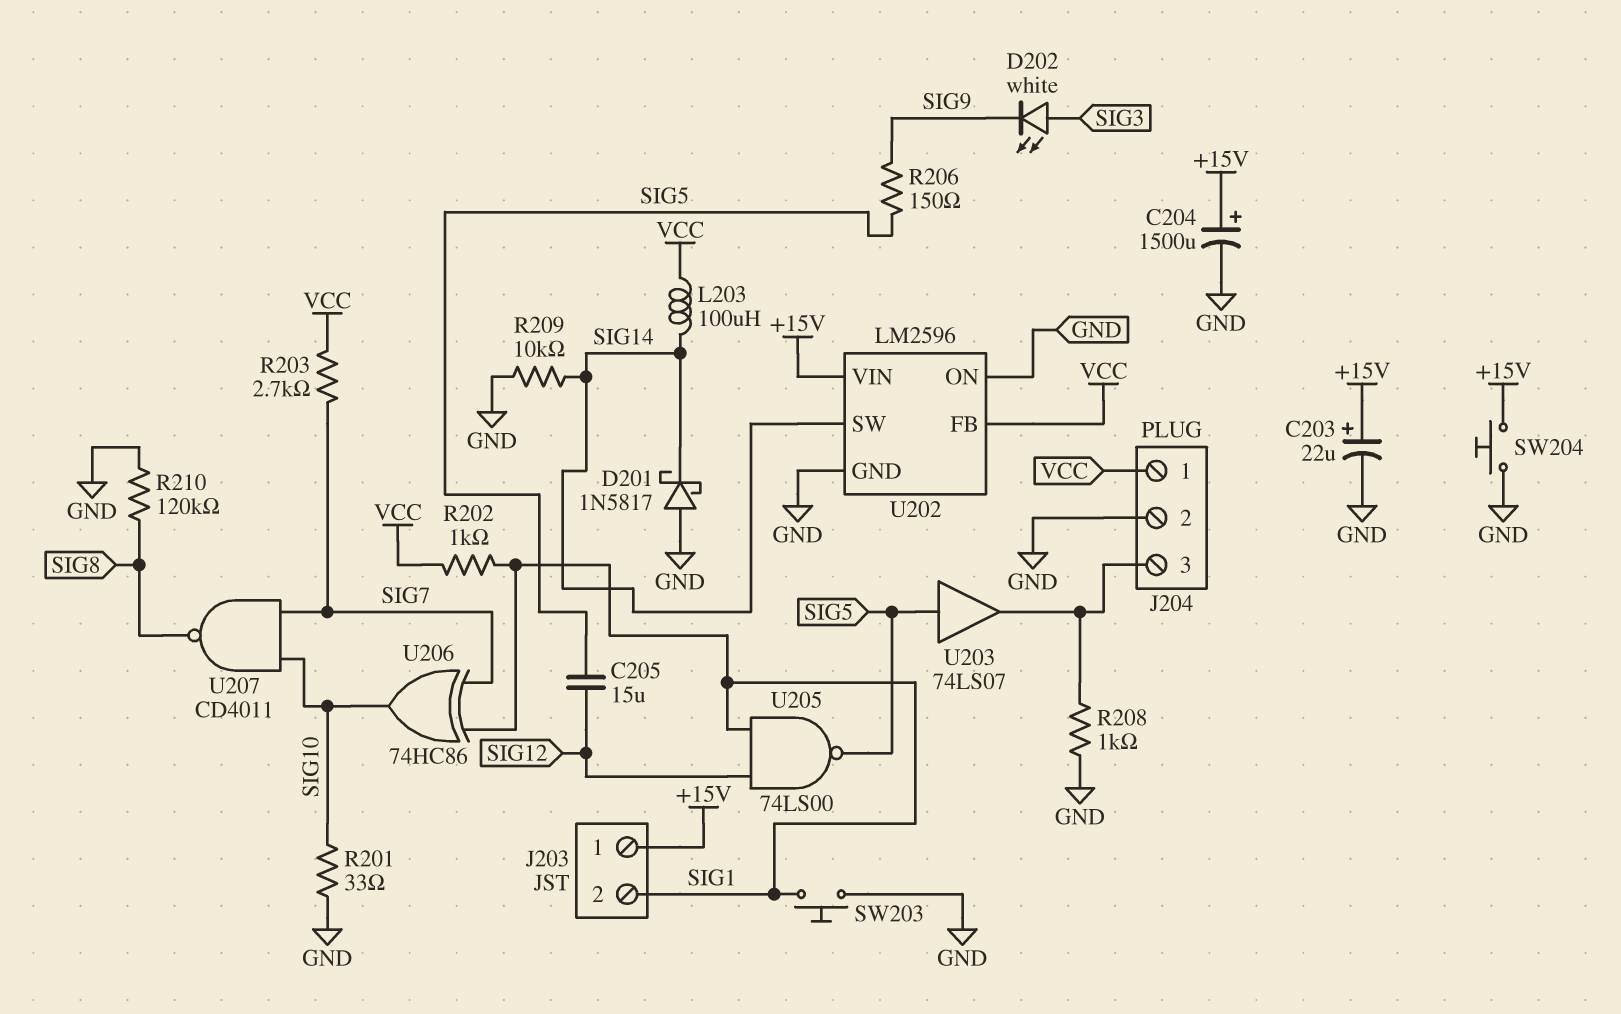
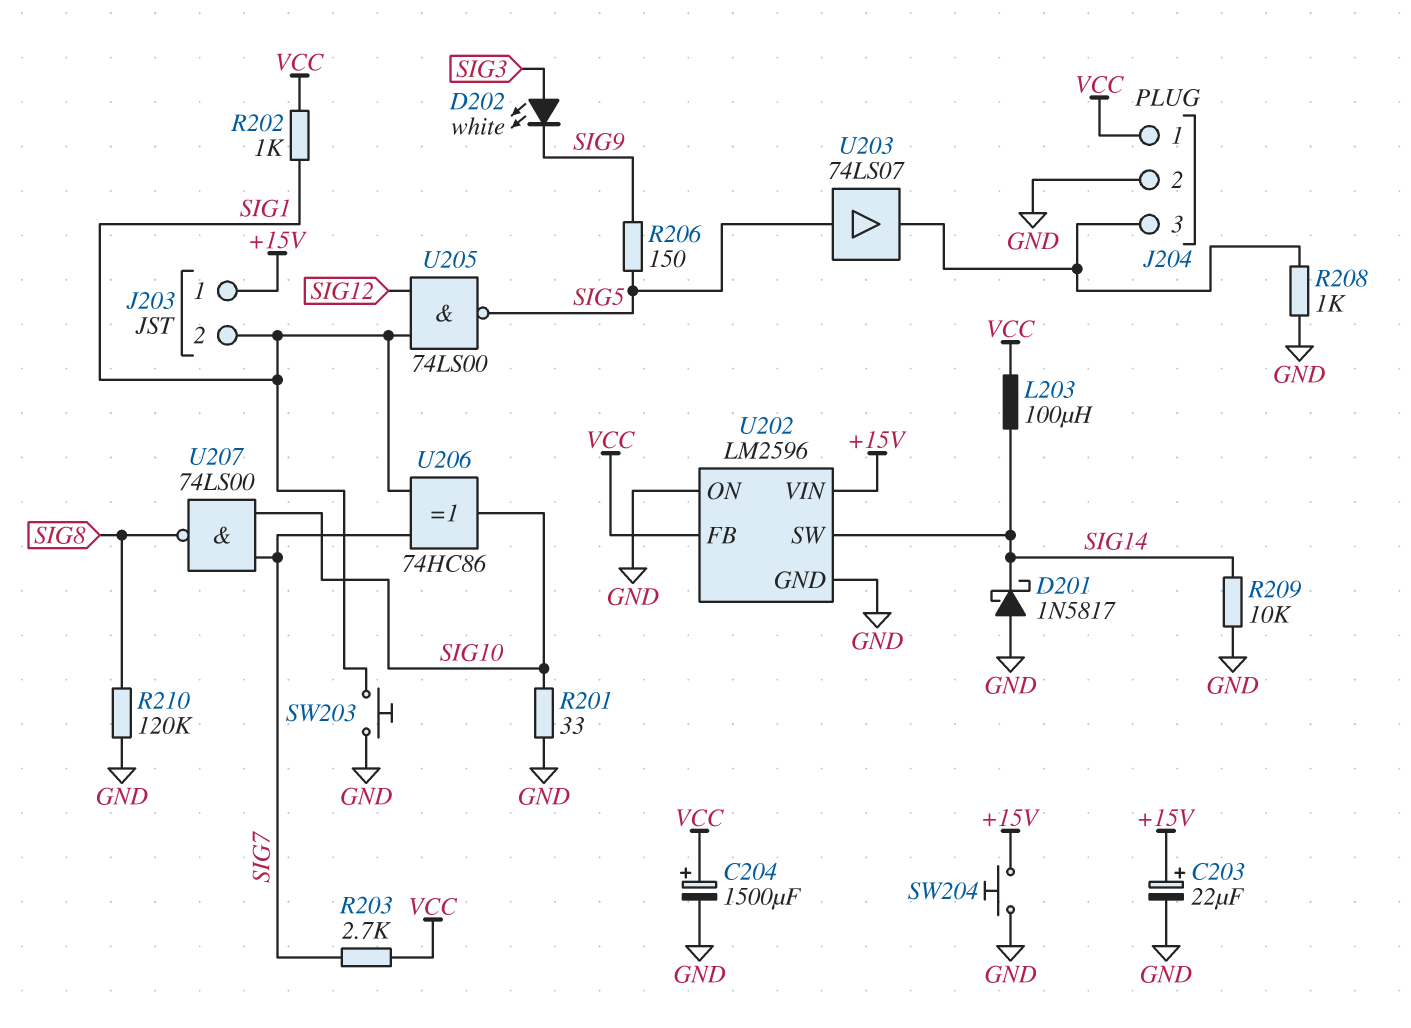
C204: 1500uF (plus +15V, minus GND) -> 1500uF (plus VCC, minus GND)
C205: 15uF (SIG5, SIG12) -> none
U207: NAND CD4011 (in SIG7, in SIG10, out SIG8) -> NAND 74LS00 (in SIG7, in SIG10, out SIG8)

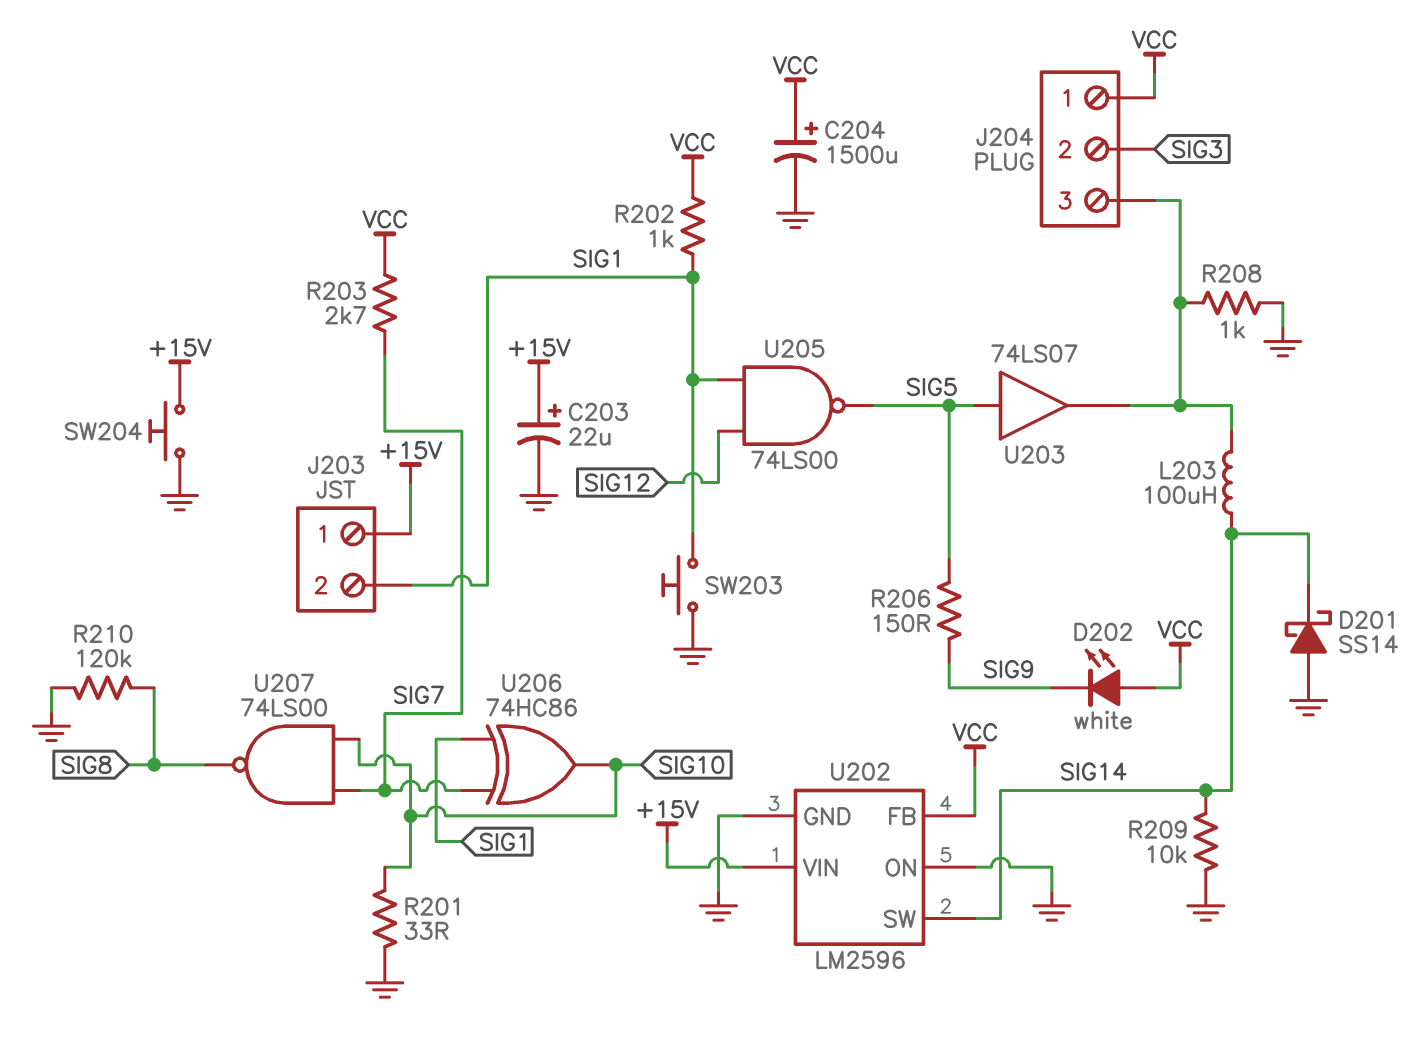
D201: schottky 1N5817 (A GND, K SIG14) -> schottky SS14 (A GND, K SIG14)
D202: LED white (A SIG3, K SIG9) -> LED white (A VCC, K SIG9)
J204 pin 2: GND -> SIG3
L203: 100uH (SIG14, VCC) -> 100uH (J204/3, SIG14)

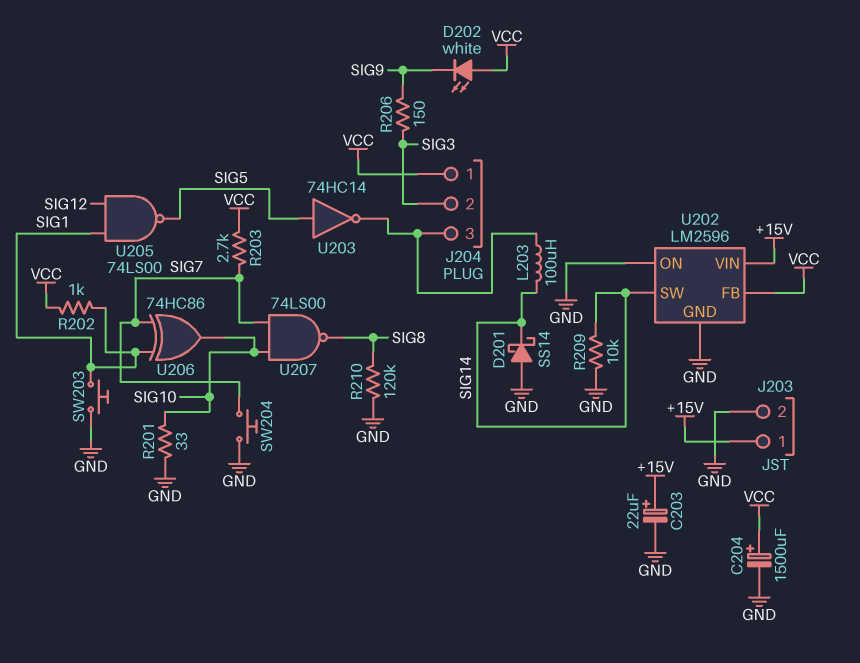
J203 pin 2: SIG1 -> GND
R206: 150 (SIG5, SIG9) -> 150 (SIG3, SIG9)
R208: 1k (GND, J204/3) -> none
SW204: button (+15V, GND) -> button (GND, SIG7)
U203: buffer 74LS07 (in SIG5, out J204/3) -> NOT 74HC14 (in SIG5, out J204/3)

